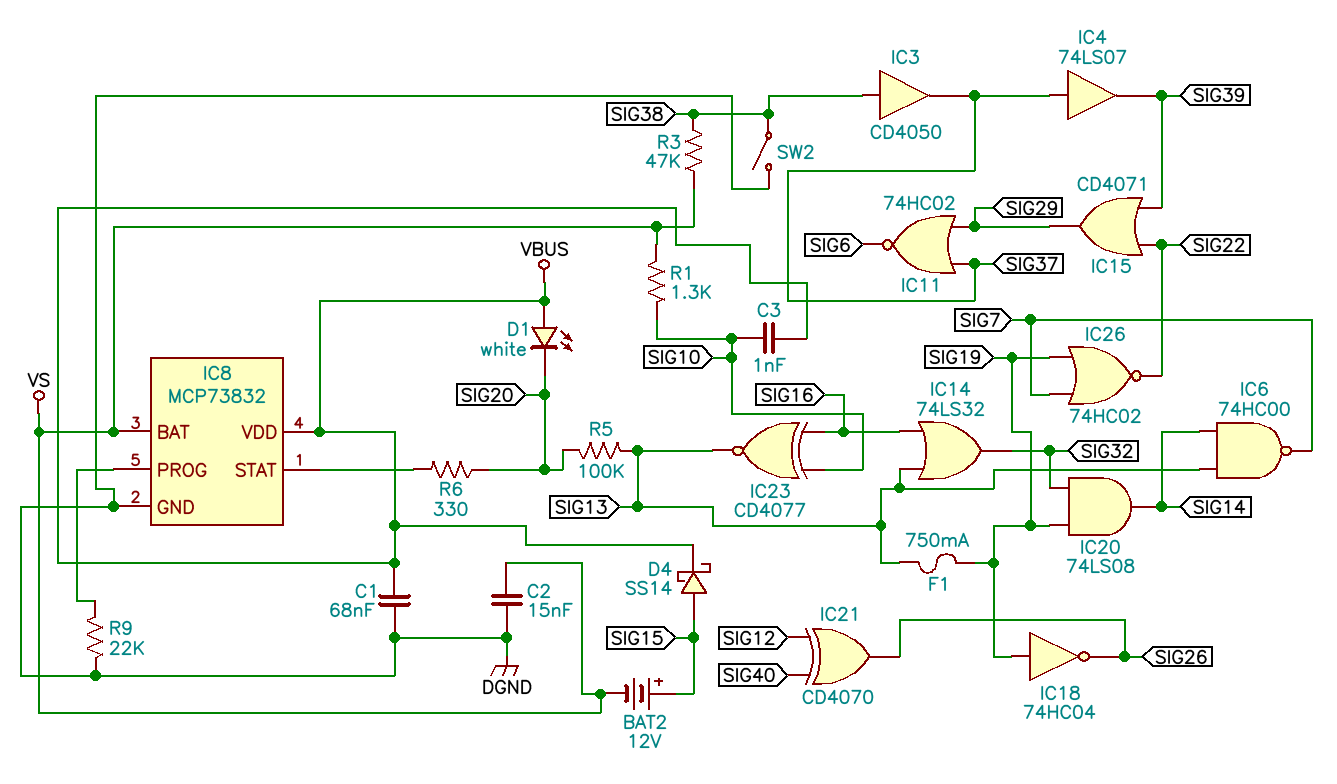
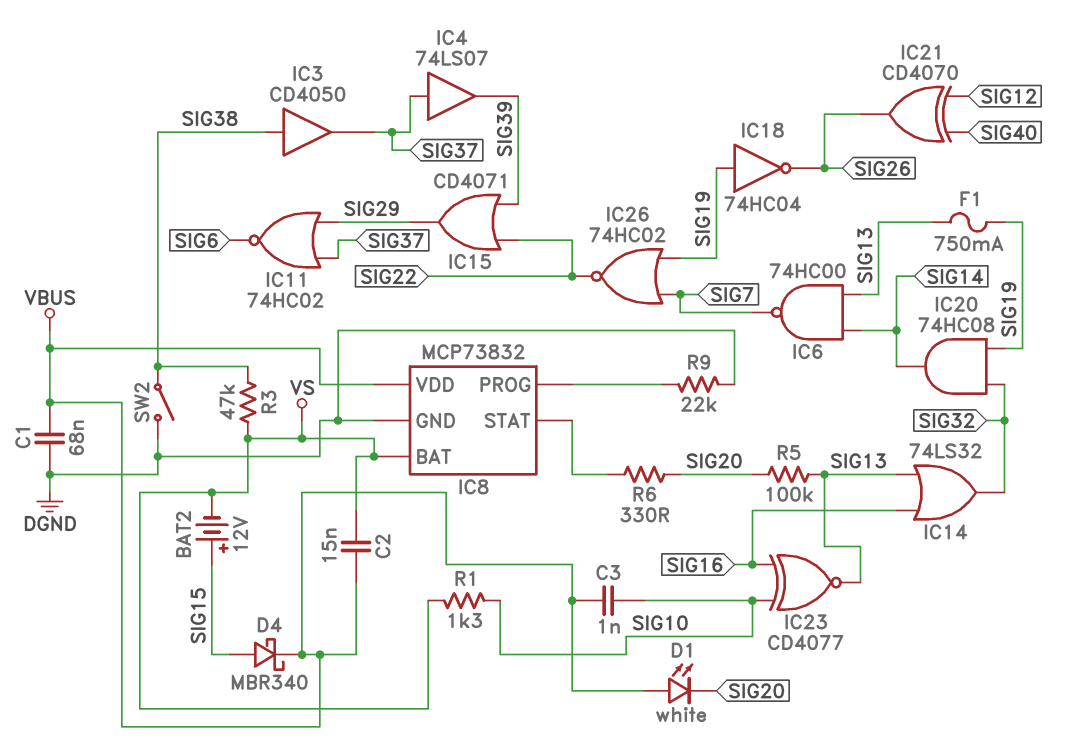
C2: 15nF (DGND, VS) -> 15nF (VBUS, VS)
D4: schottky SS14 (A SIG15, K VBUS) -> schottky MBR340 (A SIG15, K VBUS)
IC20: AND 74LS08 (in SIG19, in SIG32, out SIG14) -> AND 74HC08 (in SIG19, in SIG32, out SIG14)

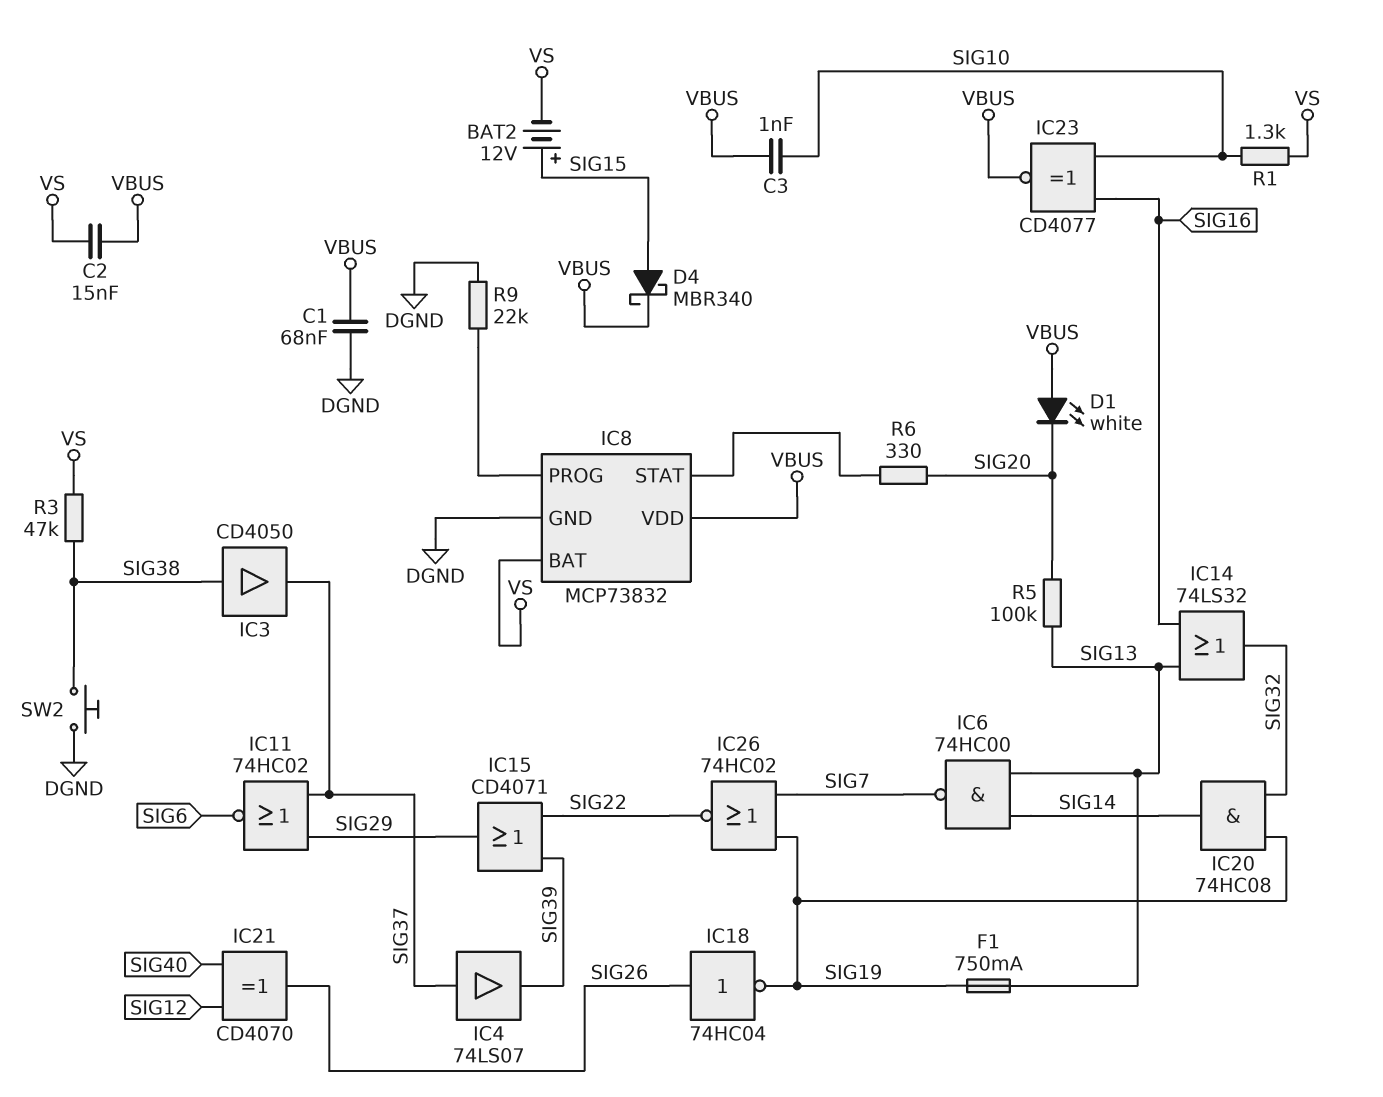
IC18: NOT 74HC04 (in SIG19, out SIG26) -> NOT 74HC04 (in SIG26, out SIG19)
IC23: XNOR CD4077 (in SIG10, in SIG16, out SIG13) -> XNOR CD4077 (in SIG10, in SIG16, out VBUS)
SW2: switch (DGND, SIG38) -> button (DGND, SIG38)

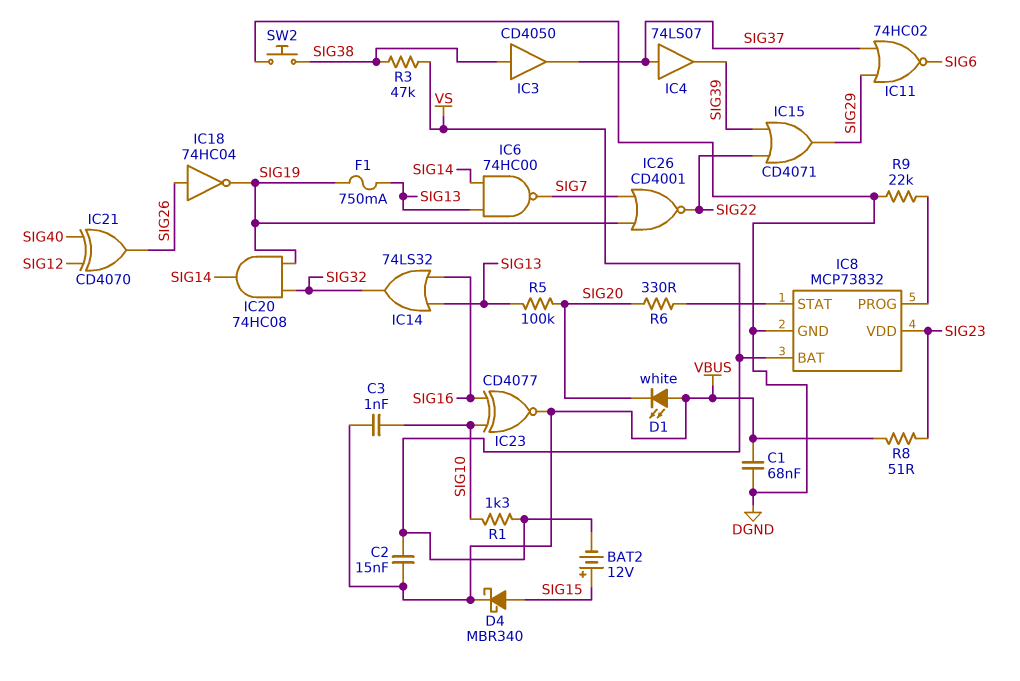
IC8 pin VDD: VBUS -> SIG23
IC26: NOR 74HC02 (in SIG7, in SIG19, out SIG22) -> NOR CD4001 (in SIG7, in SIG19, out SIG22)
R8: none -> 51 (SIG23, VBUS)

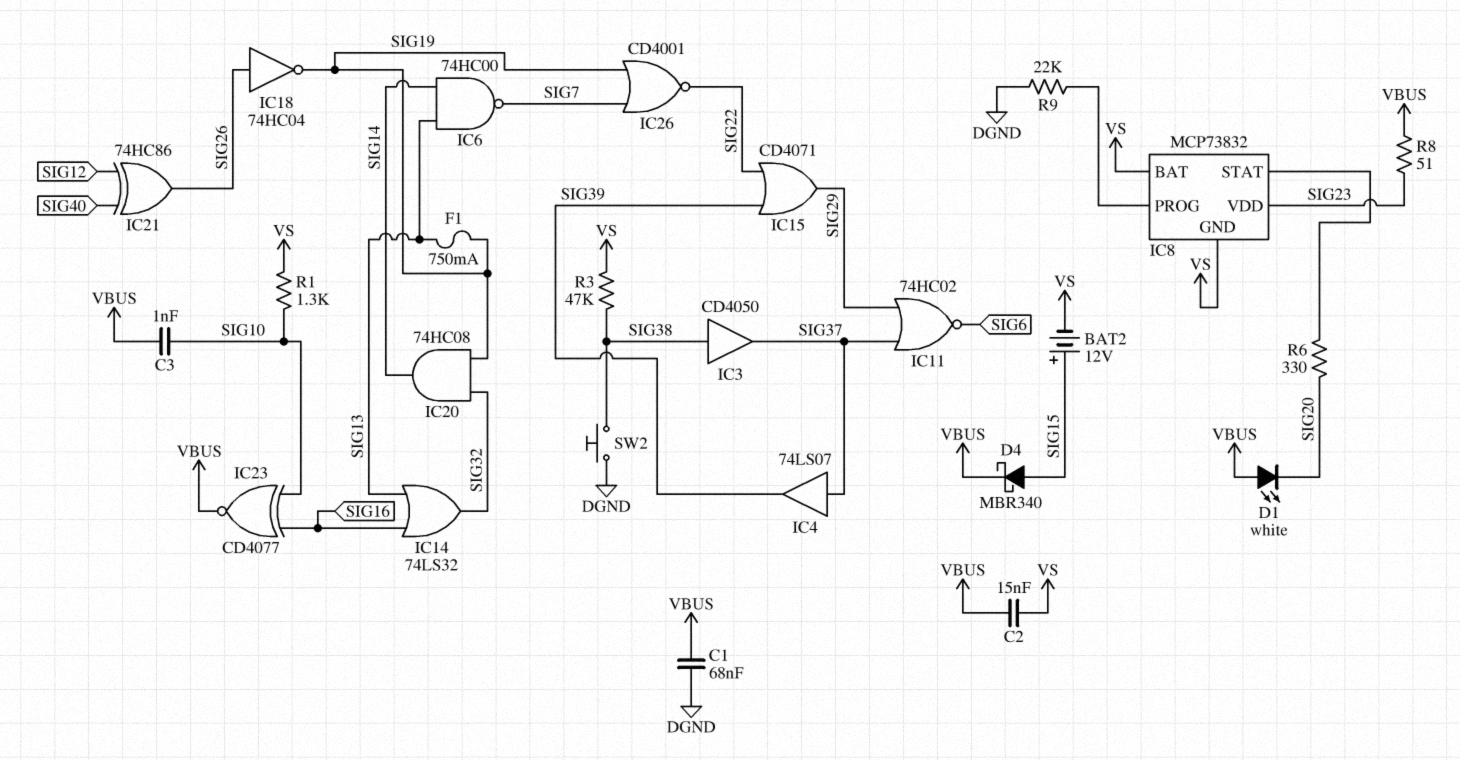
IC8 pin GND: DGND -> VS
IC21: XOR CD4070 (in SIG12, in SIG40, out SIG26) -> XOR 74HC86 (in SIG12, in SIG40, out SIG26)
R5: 100k (SIG13, SIG20) -> none

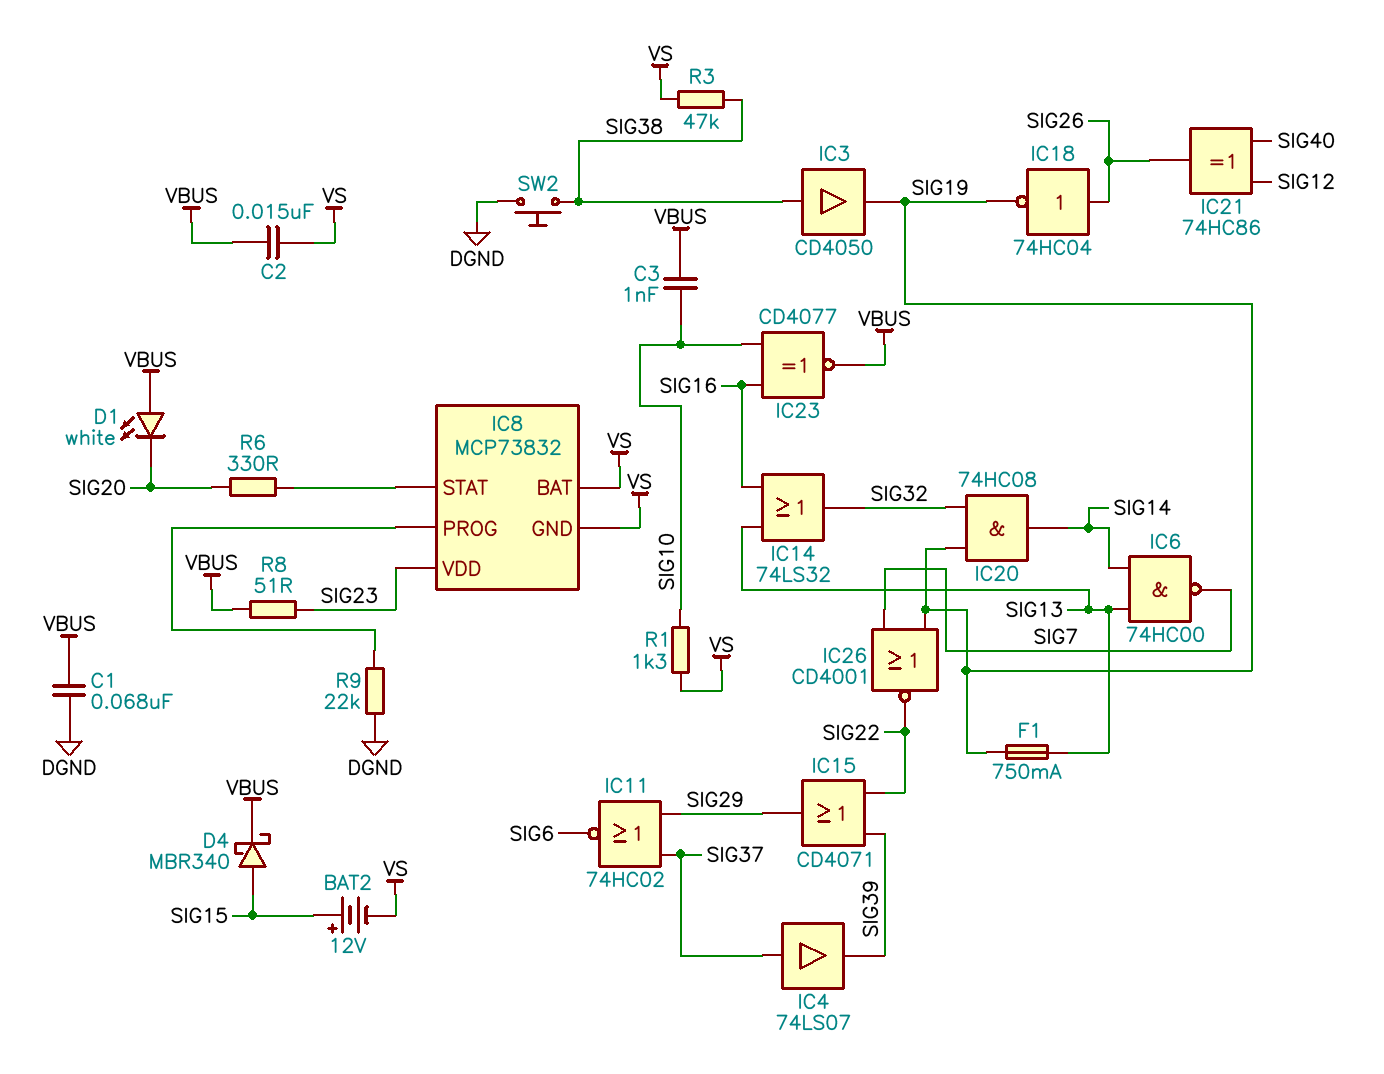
IC3: buffer CD4050 (in SIG38, out SIG37) -> buffer CD4050 (in SIG38, out SIG19)

